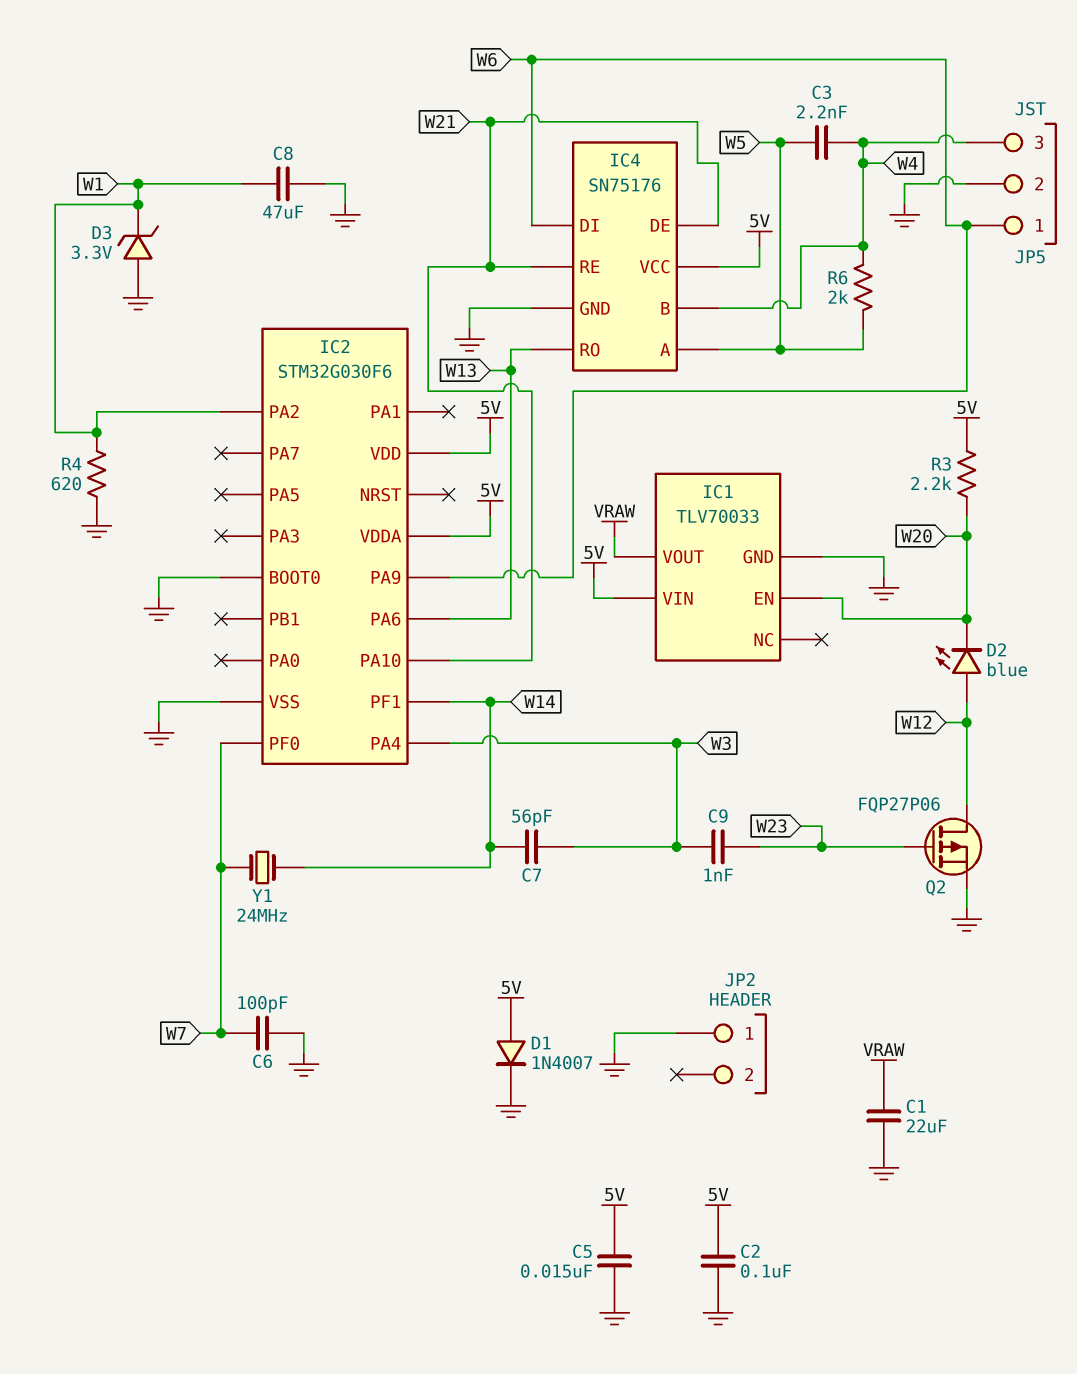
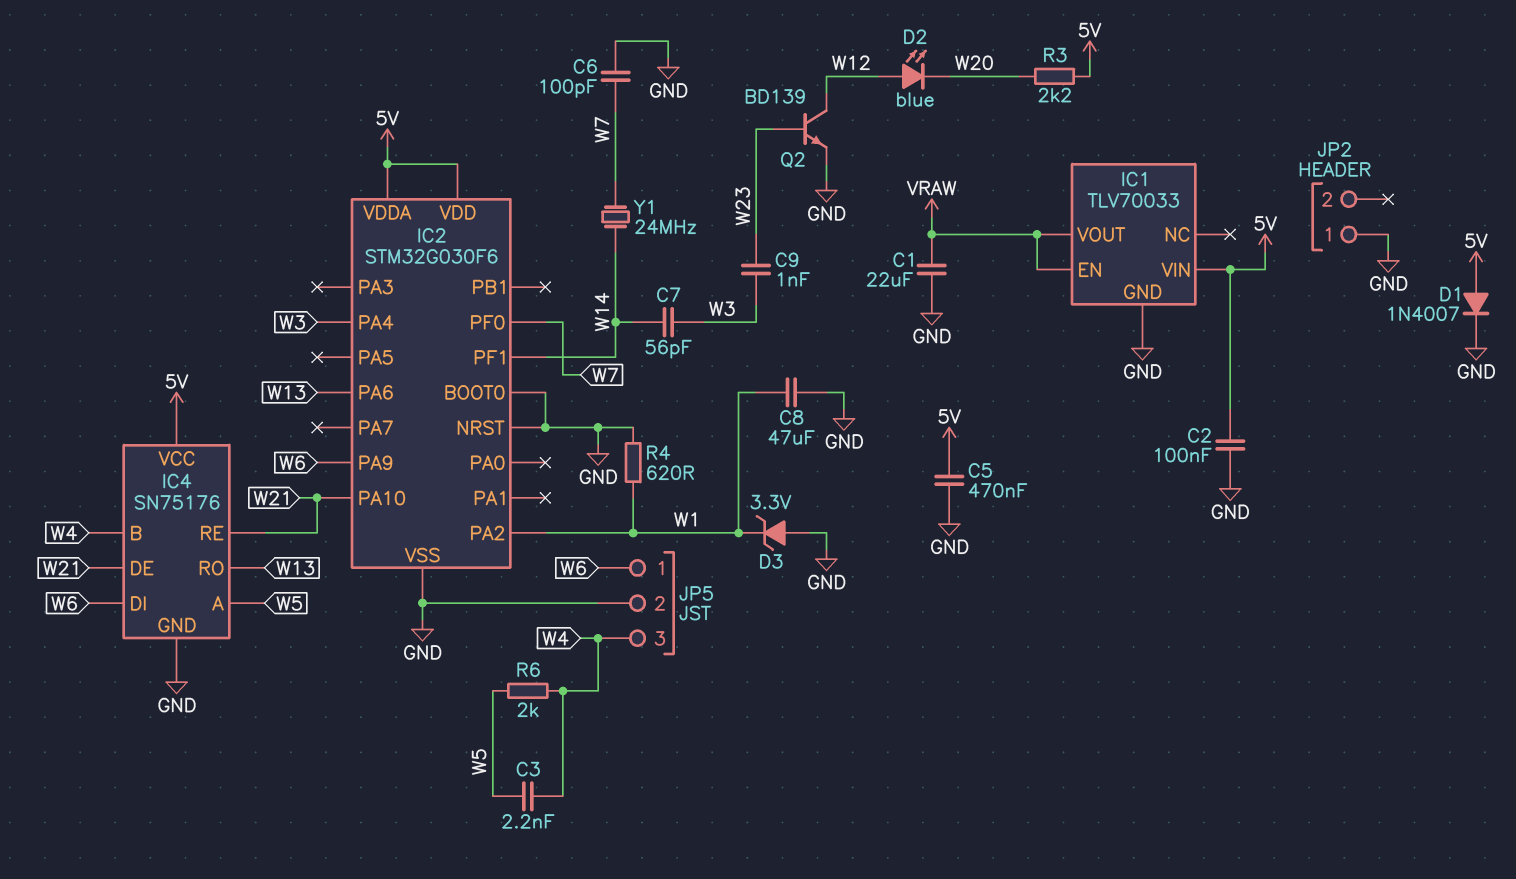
C5: 15nF (5V, GND) -> 470nF (5V, GND)
IC1 pin EN: W20 -> VRAW
IC2 pin NRST: none -> GND
Q2: PMOS FQP27P06 (G W23, D W12, S GND) -> NPN BD139 (B W23, C W12, E GND)

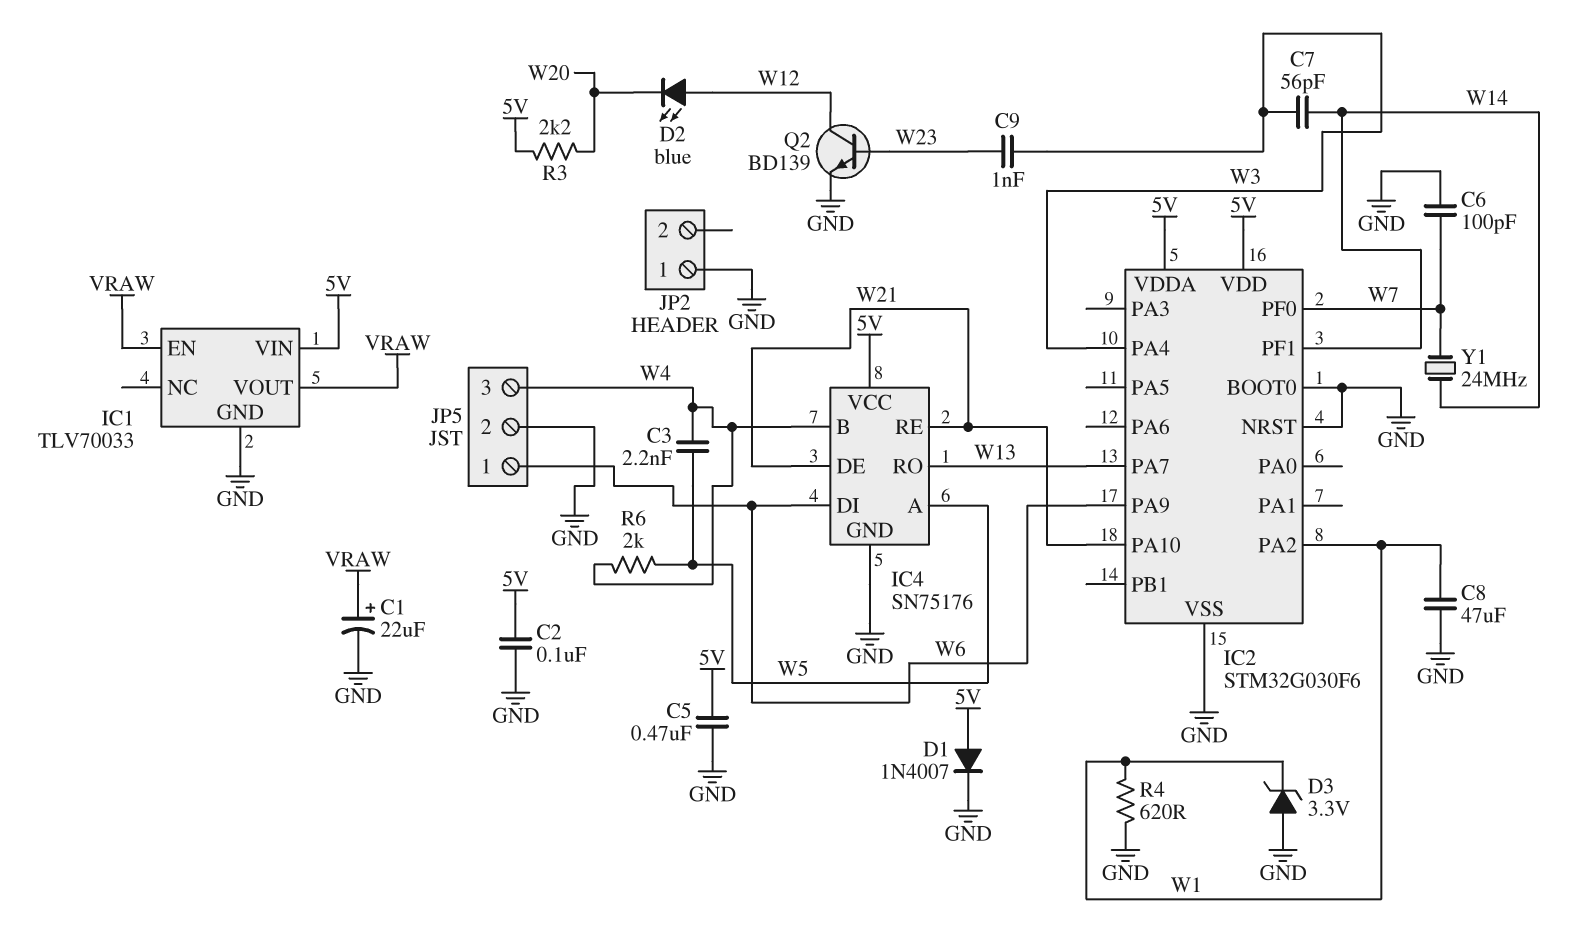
C1: 22uF (GND, VRAW) -> 22uF (plus VRAW, minus GND)
IC2 pin PA6: W13 -> none
IC2 pin PA7: none -> W13

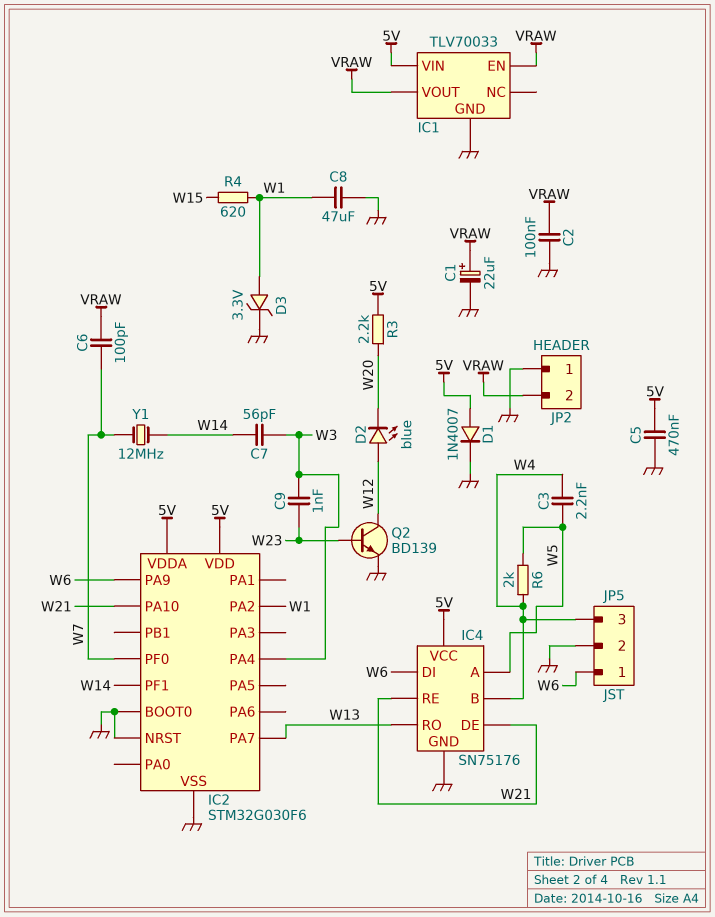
C2: 100nF (5V, GND) -> 100nF (GND, VRAW)
C6: 100pF (GND, W7) -> 100pF (VRAW, W7)
D3: zener 3.3V (A GND, K W1) -> zener 3.3V (A W1, K GND)
JP2 pin 2: none -> VRAW
R4: 620 (GND, W1) -> 620 (W1, W15)
Y1: 24MHz (W7, W14) -> 12MHz (W7, W14)

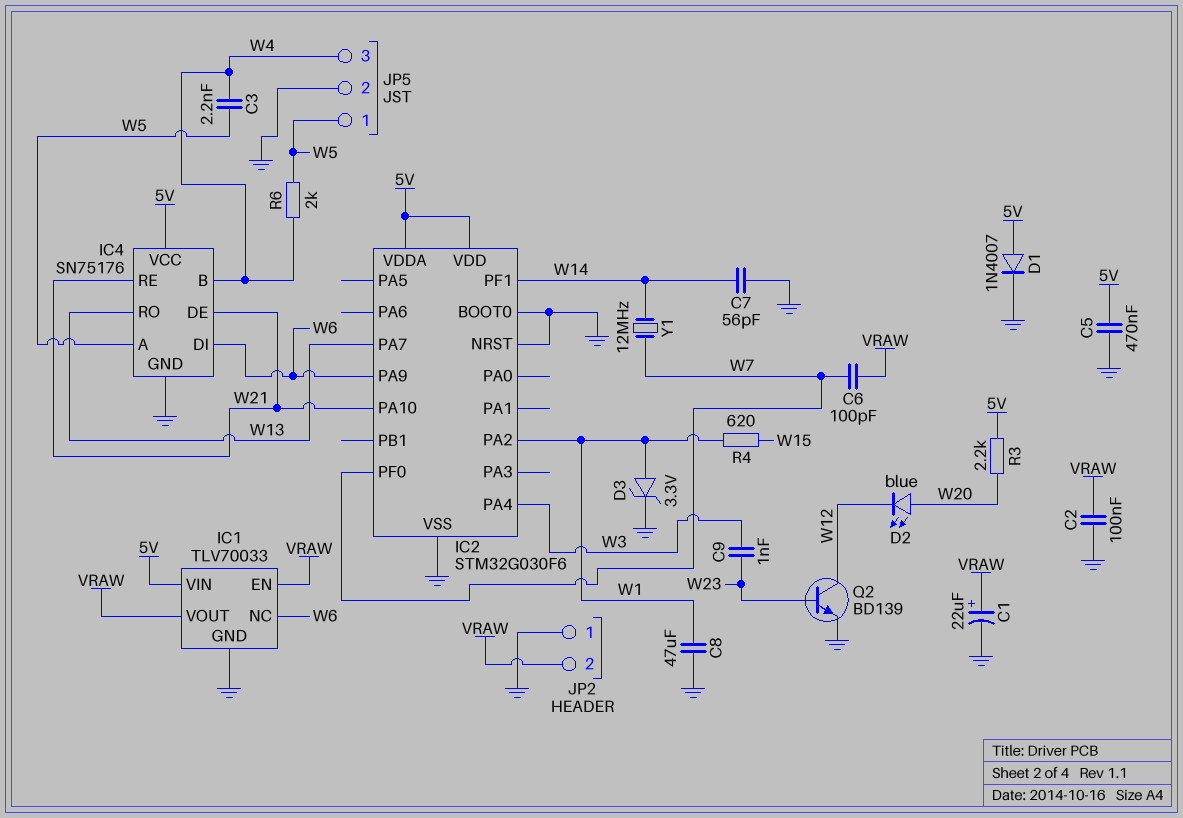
C7: 56pF (W3, W14) -> 56pF (GND, W14)
D2: LED blue (A W12, K W20) -> LED blue (A W20, K W12)
IC1 pin NC: none -> W6
JP5 pin 1: W6 -> W5

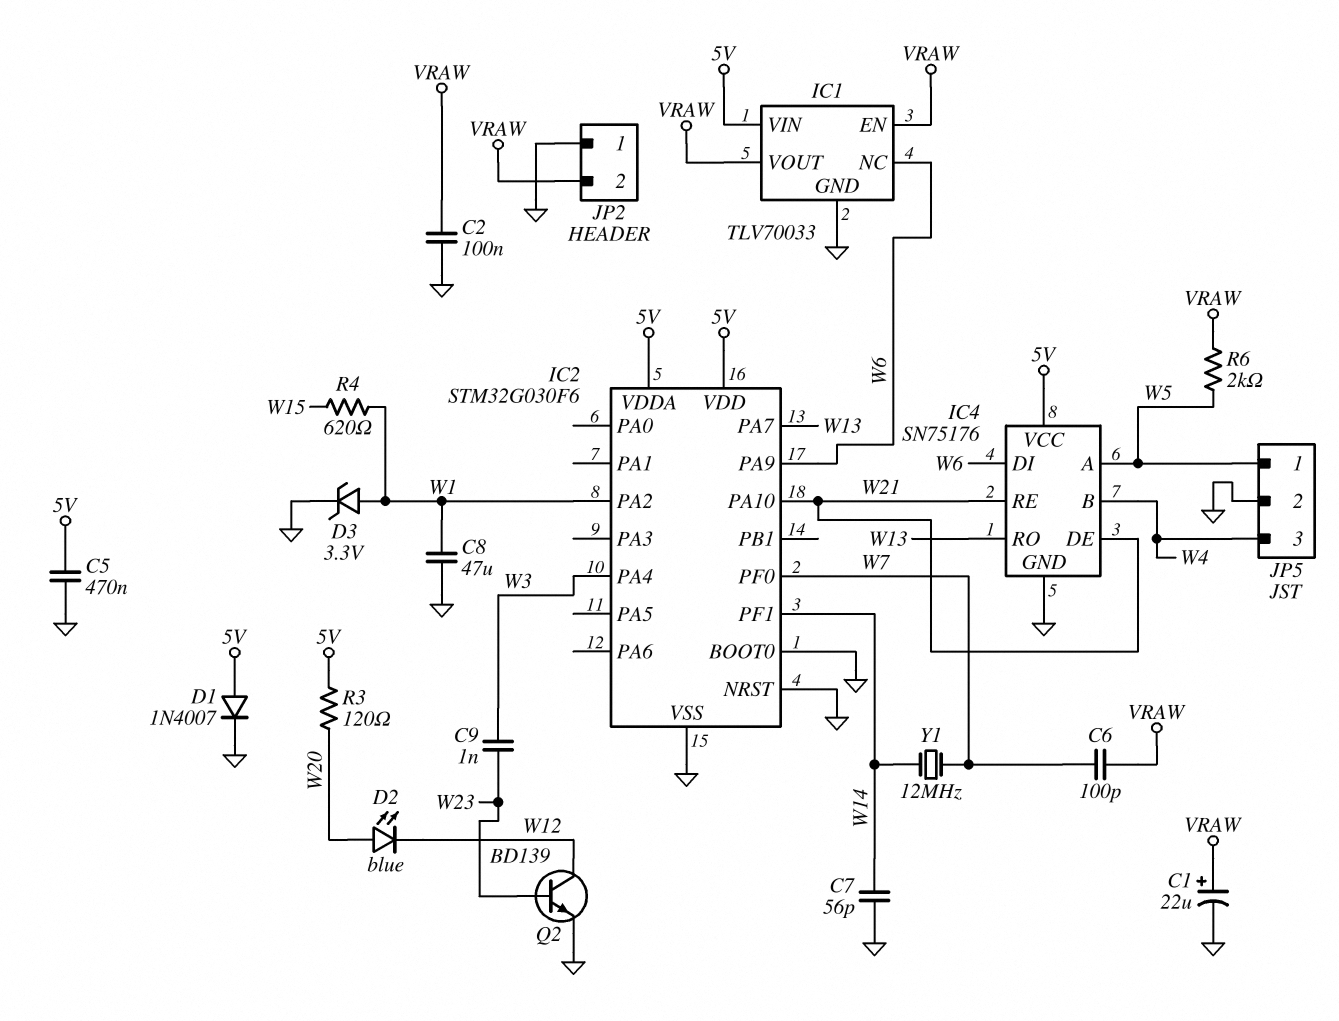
C3: 2.2nF (W4, W5) -> none
R3: 2.2k (5V, W20) -> 120 (5V, W20)
R6: 2k (W4, W5) -> 2k (VRAW, W5)

